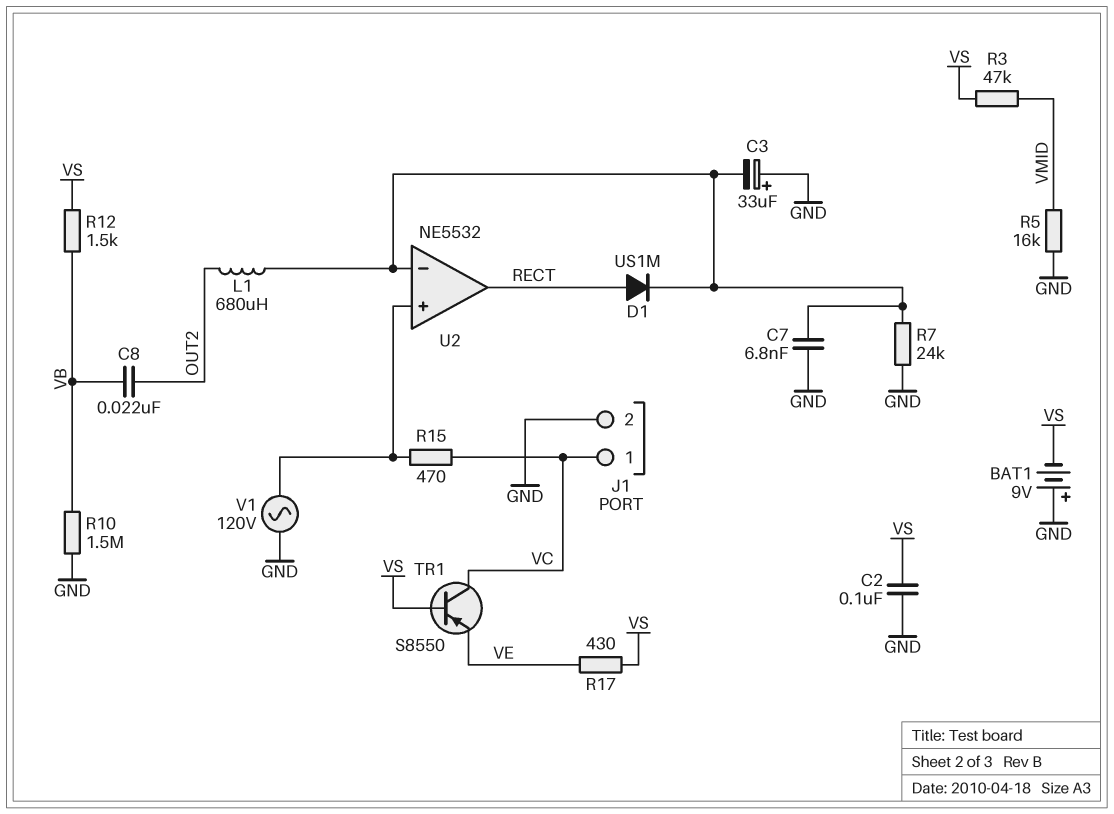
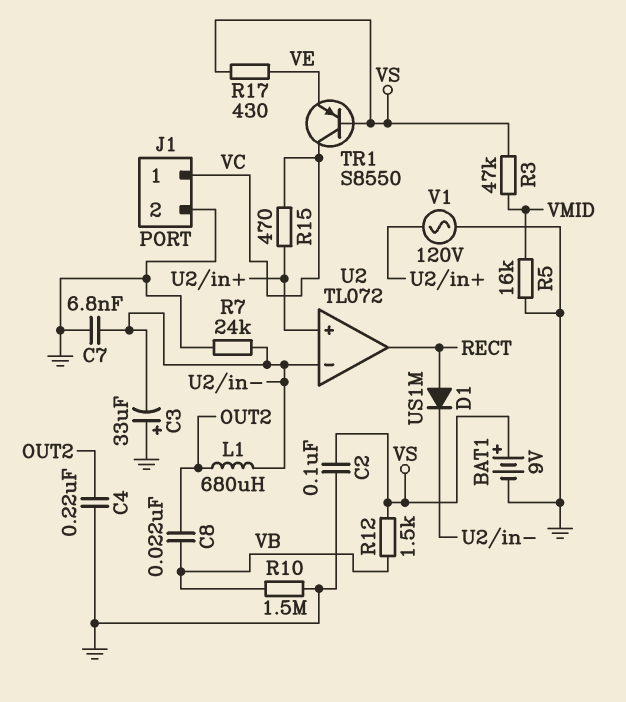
BAT1: 9V (plus GND, minus VS) -> 9V (plus VS, minus GND)
C4: none -> 220nF (GND, OUT2)
U2: NE5532 -> TL072

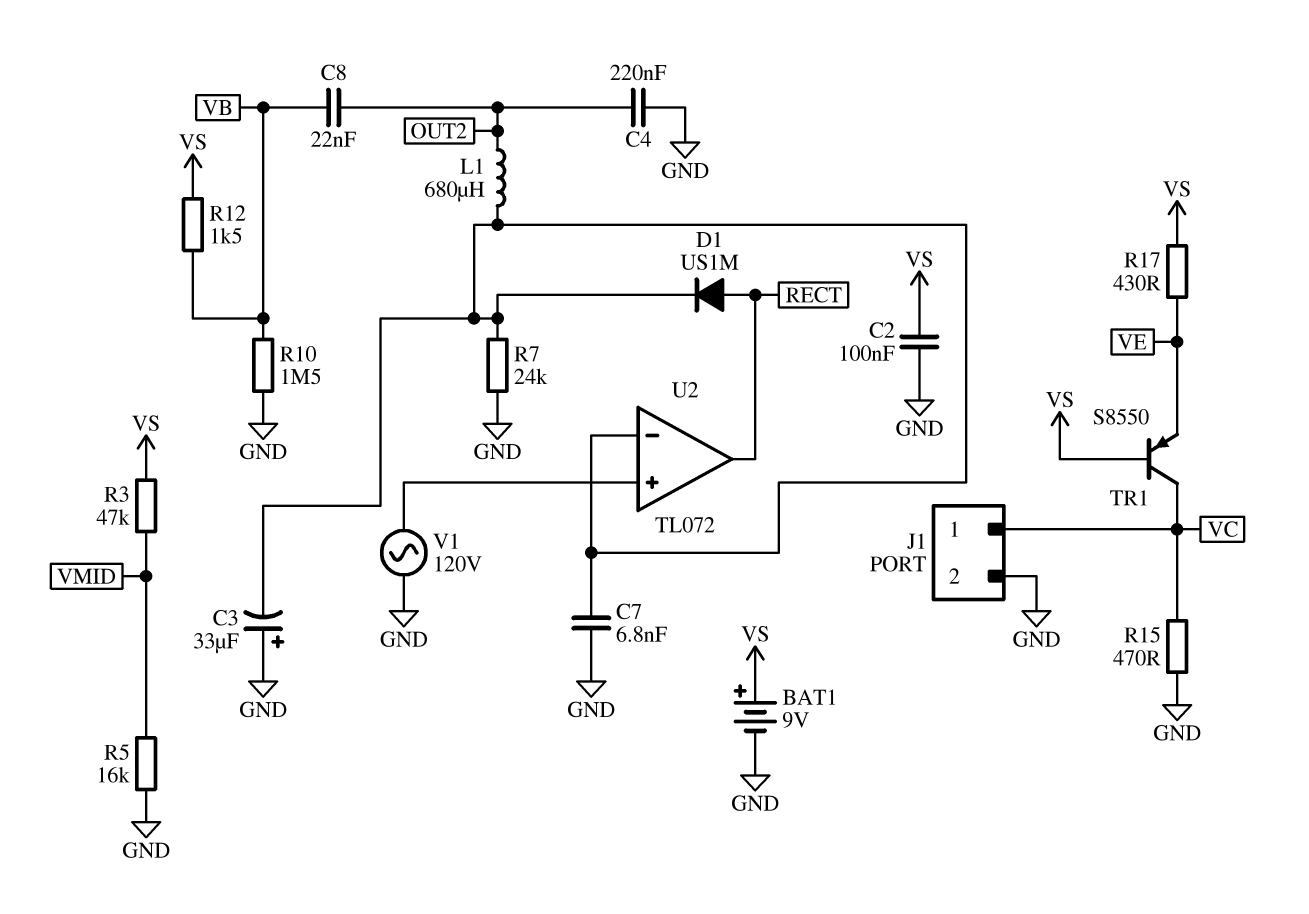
R15: 470 (U2/in+, VC) -> 470 (GND, VC)

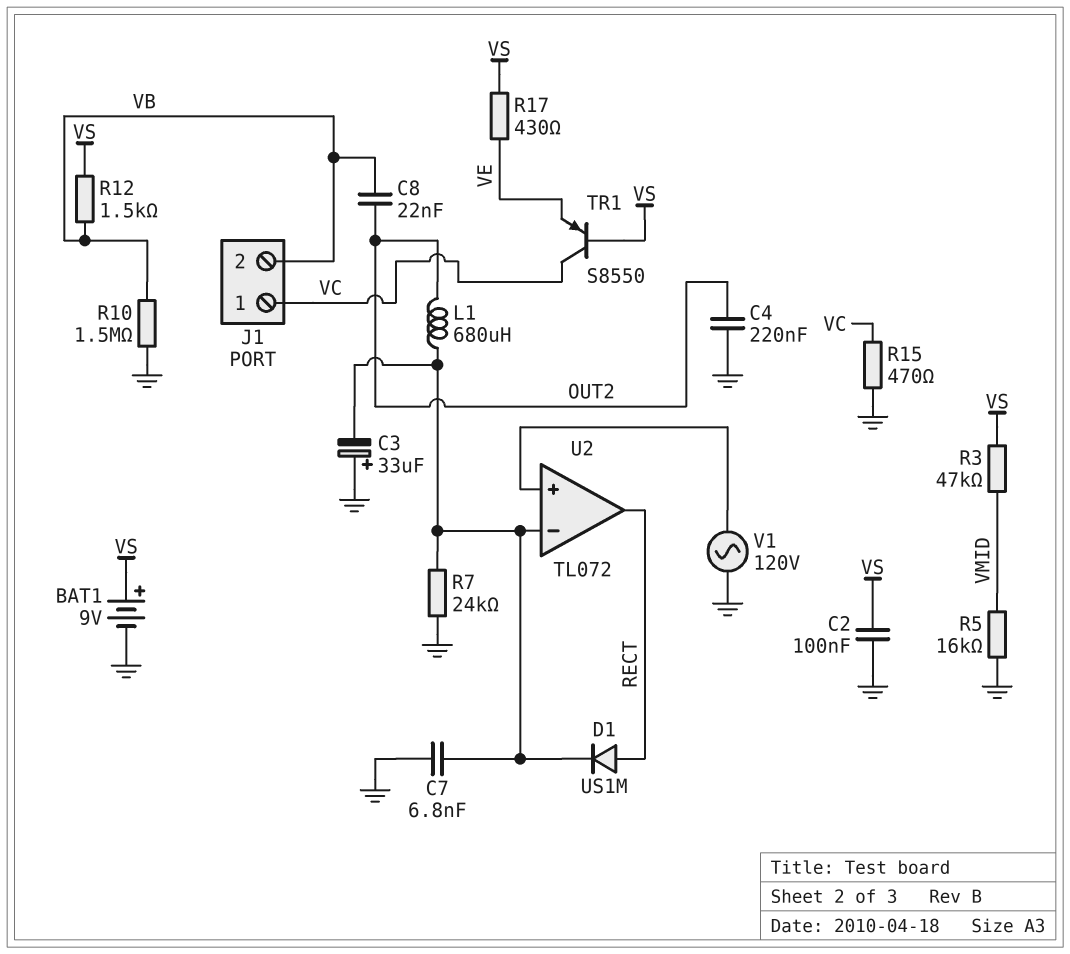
J1 pin 2: GND -> VB

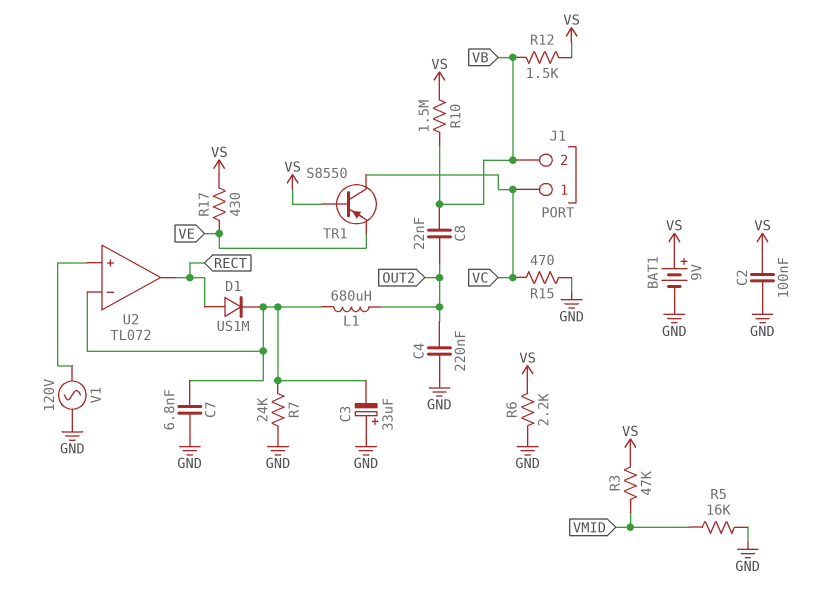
R6: none -> 2.2k (GND, VS)
R10: 1.5M (GND, VB) -> 1.5M (VB, VS)

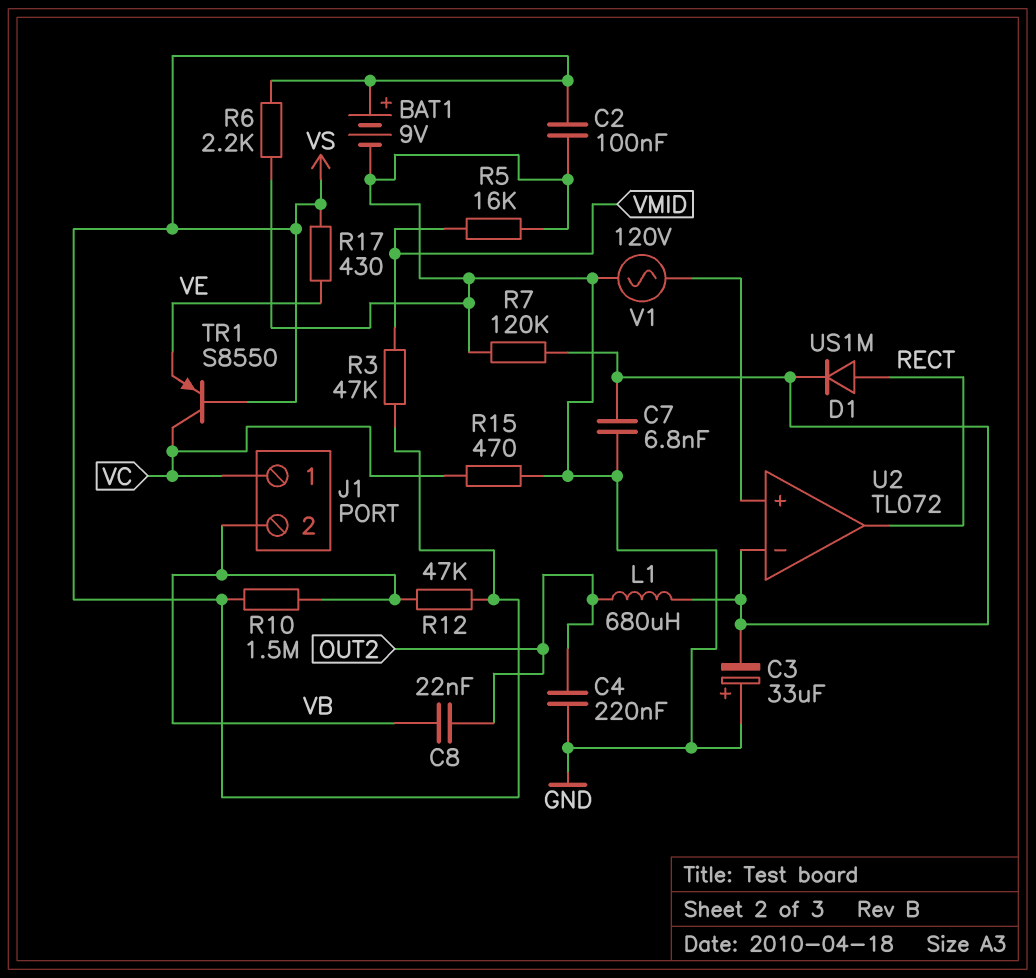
R7: 24k (GND, U2/in-) -> 120k (GND, U2/in-)
R12: 1.5k (VB, VS) -> 47k (VB, VS)

